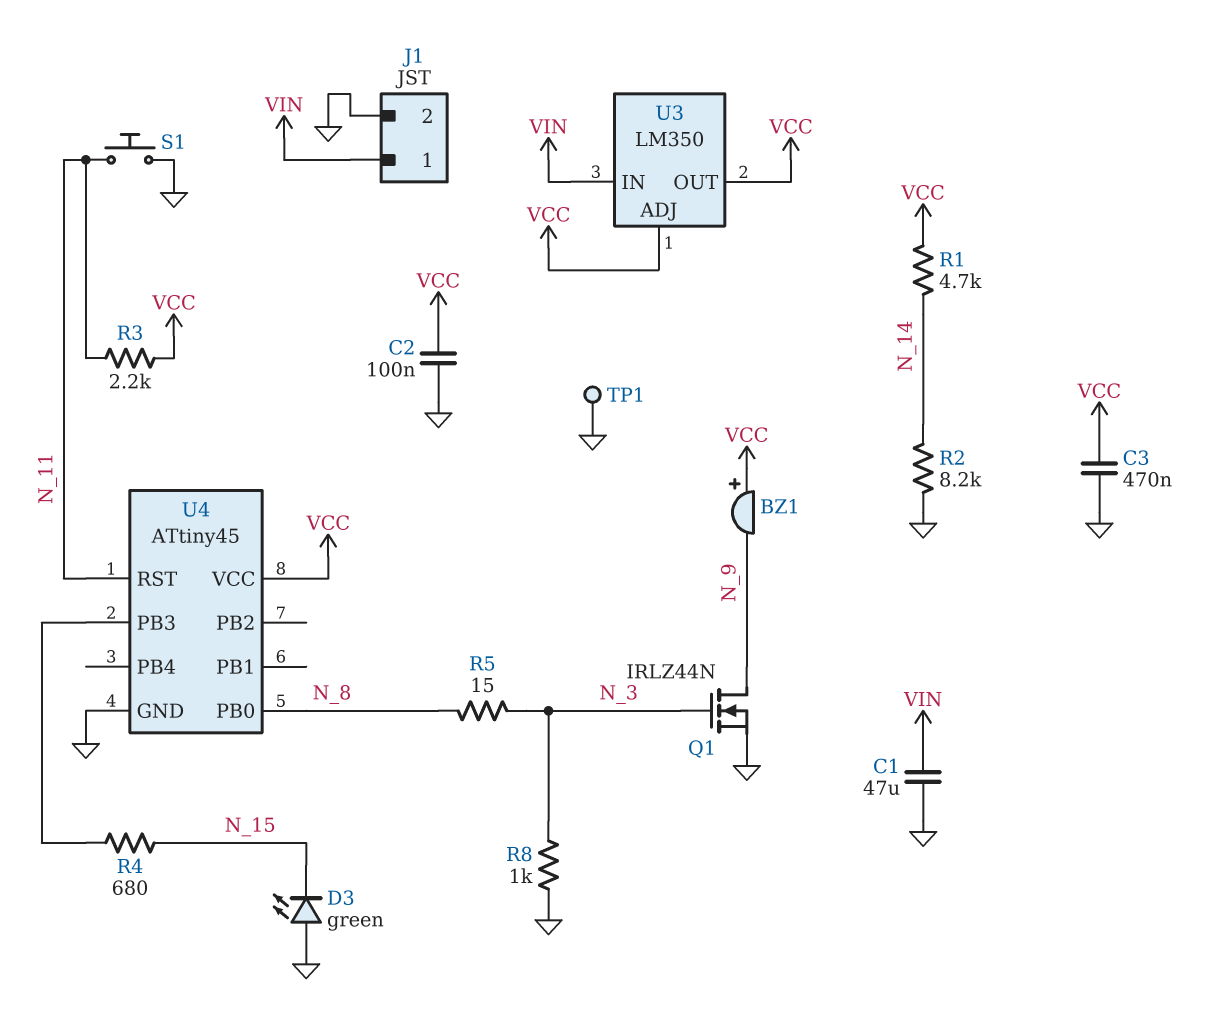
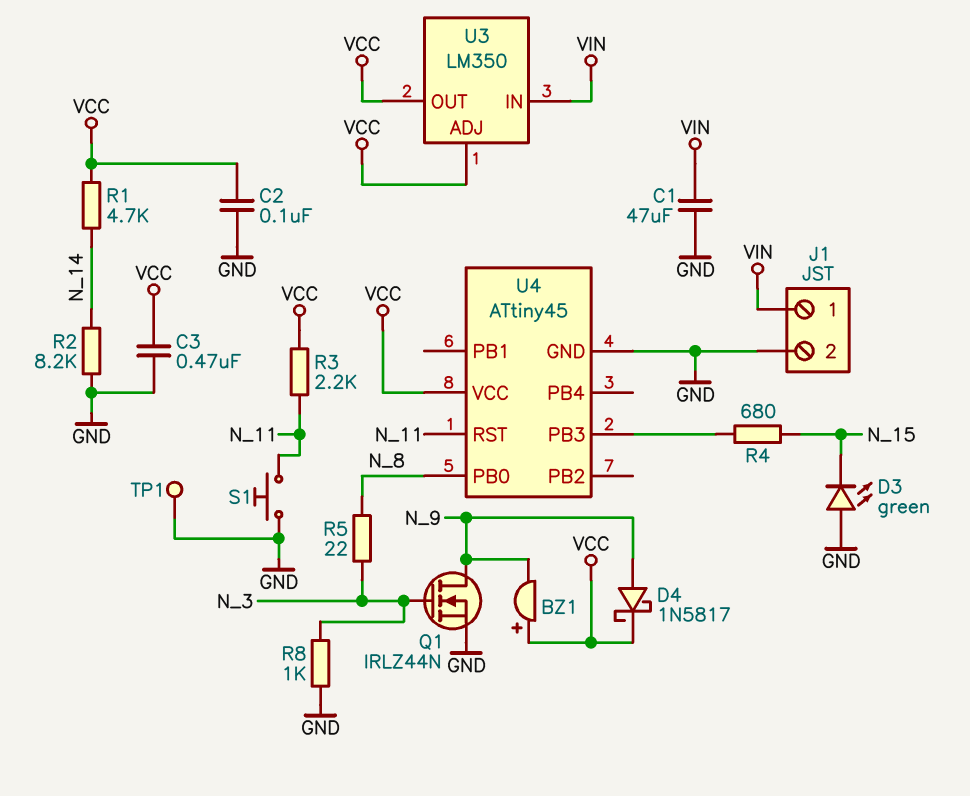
D4: none -> schottky 1N5817 (A N_9, K VCC)
R5: 15 (N_3, N_8) -> 22 (N_3, N_8)

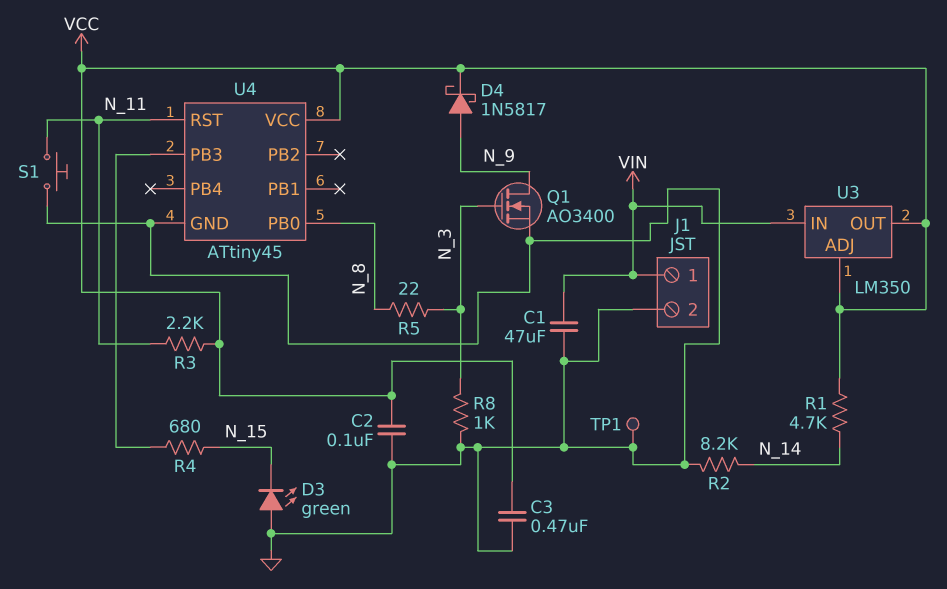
BZ1: buzzer (plus VCC, minus N_9) -> none
Q1: NMOS IRLZ44N (G N_3, D N_9, S GND) -> NMOS AO3400 (G N_3, D N_9, S GND)

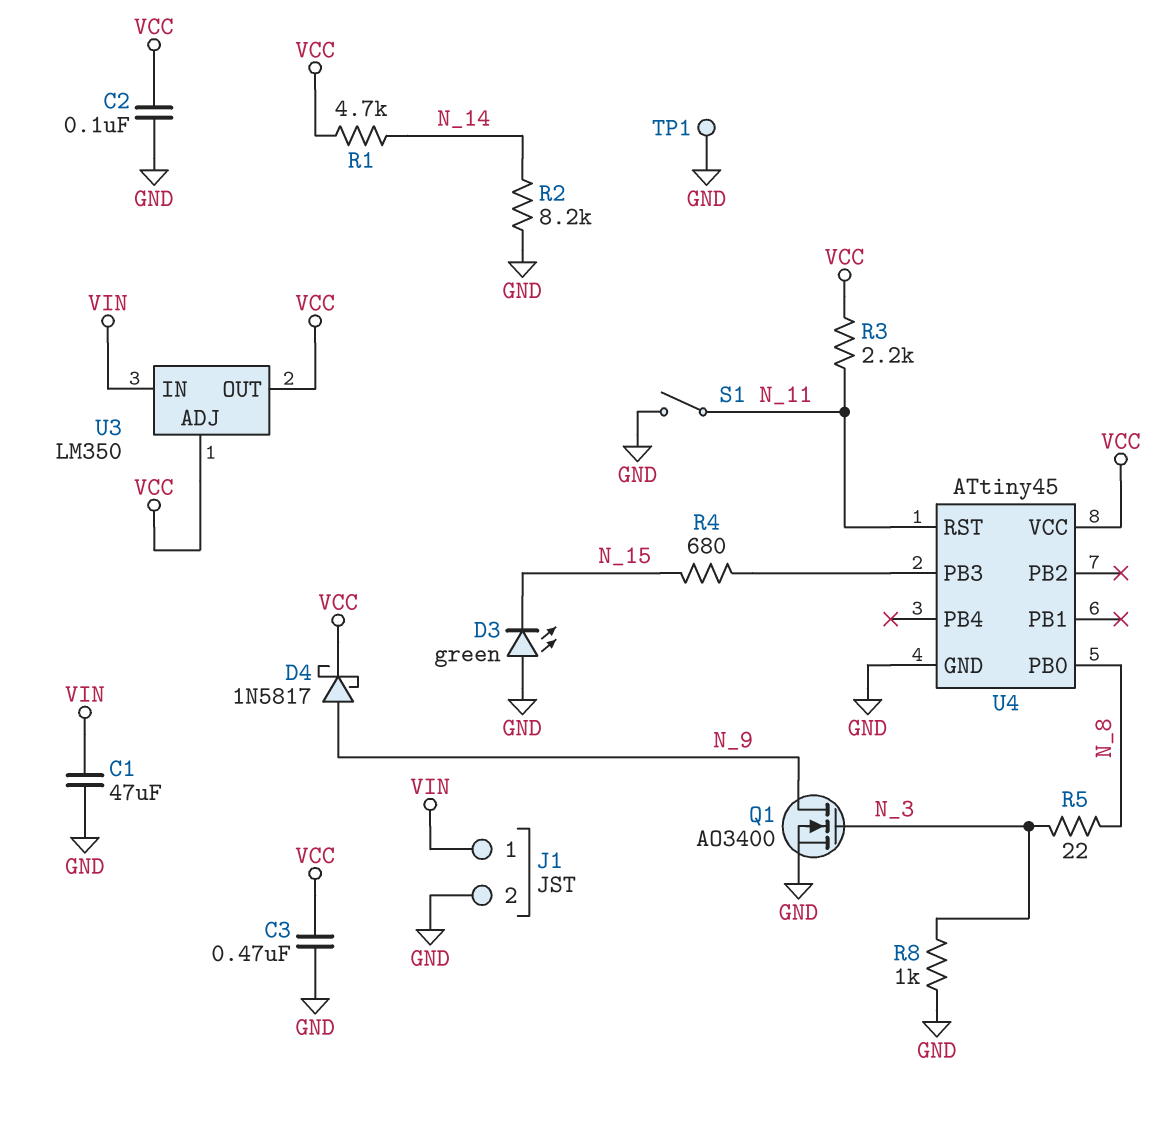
S1: button (GND, N_11) -> switch (GND, N_11)

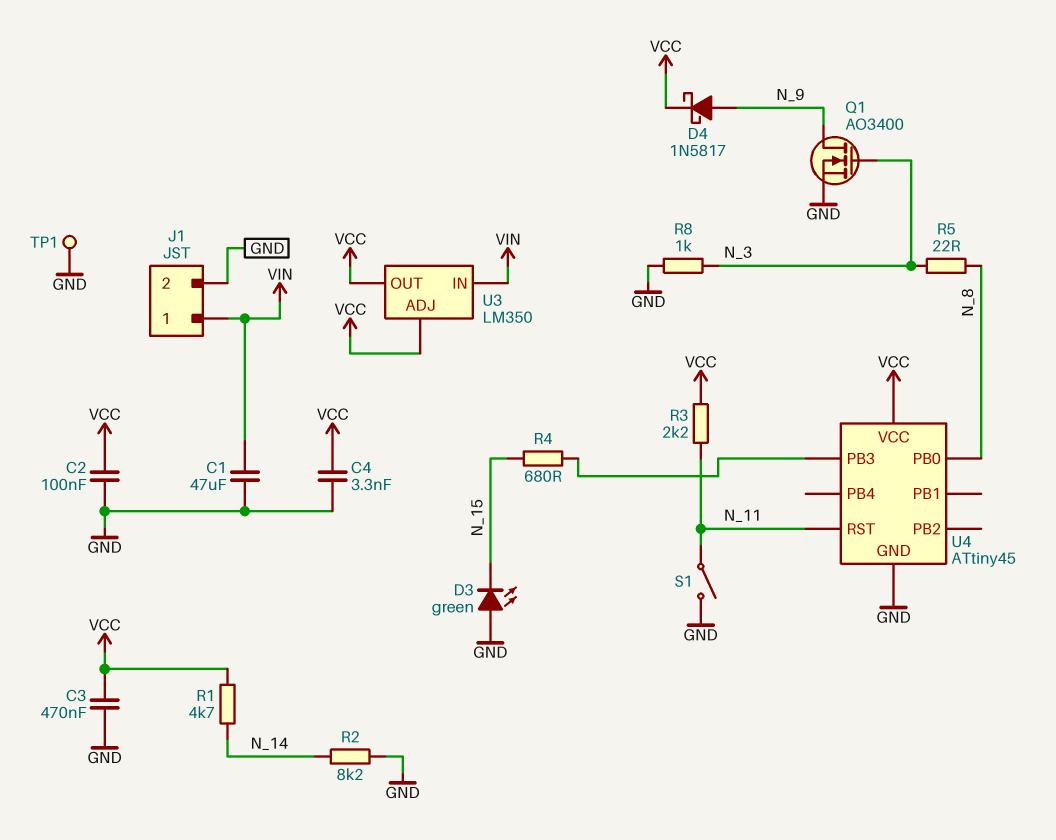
C4: none -> 3.3nF (GND, VCC)

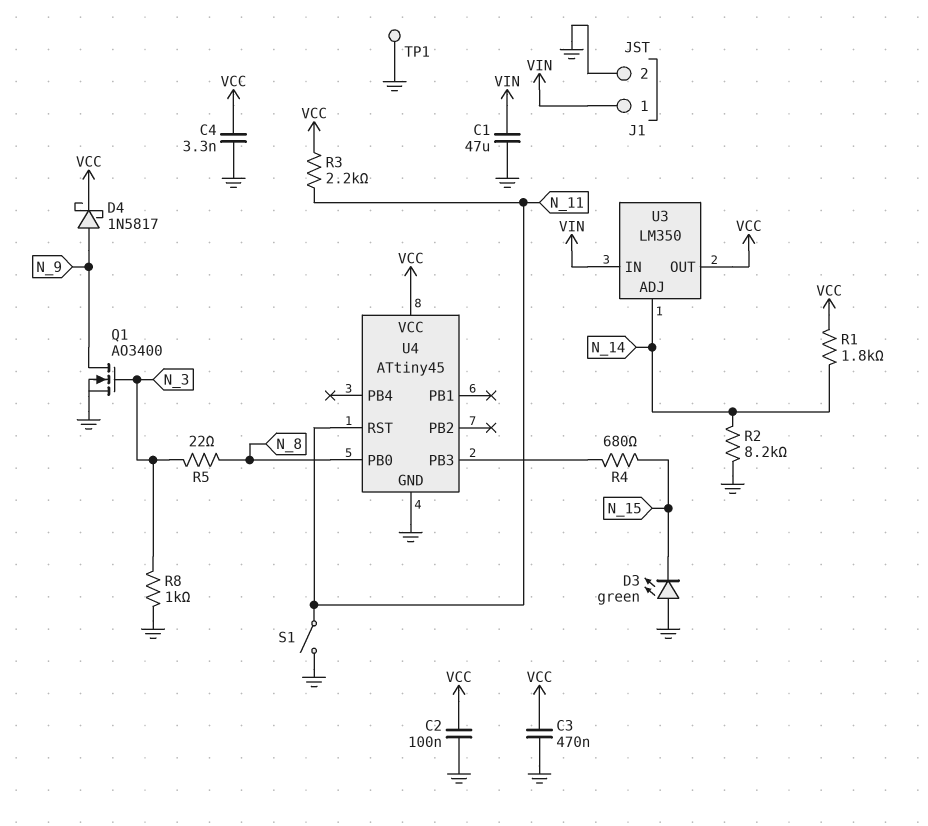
R1: 4.7k (N_14, VCC) -> 1.8k (N_14, VCC)
U3 pin ADJ: VCC -> N_14

